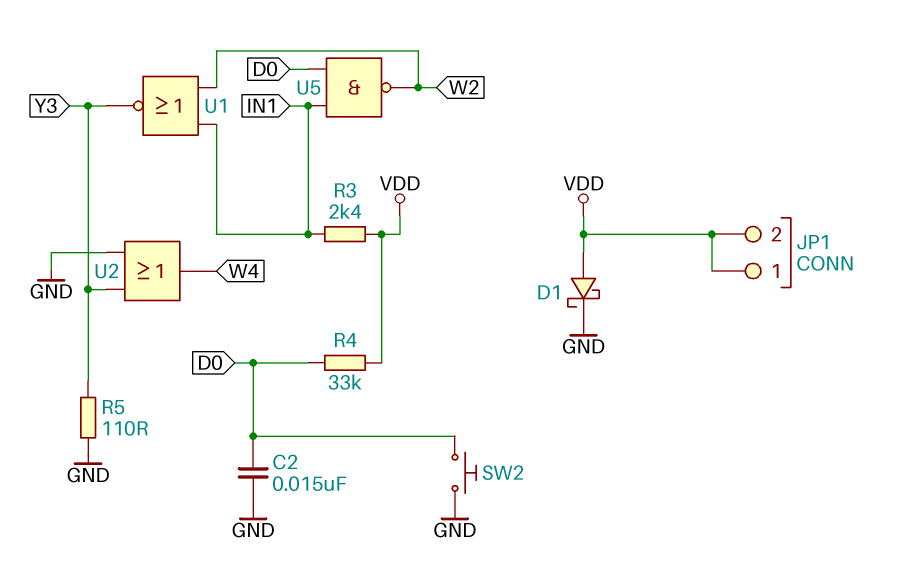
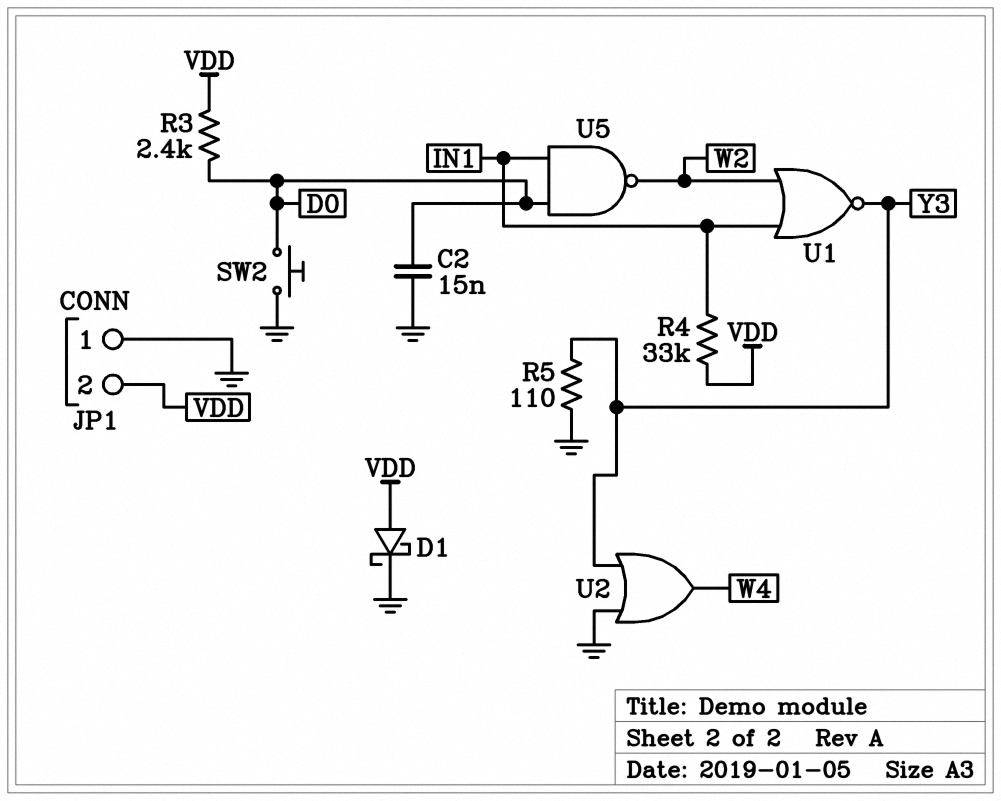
JP1 pin 1: VDD -> GND
R3: 2.4k (IN1, VDD) -> 2.4k (D0, VDD)
R4: 33k (D0, VDD) -> 33k (IN1, VDD)

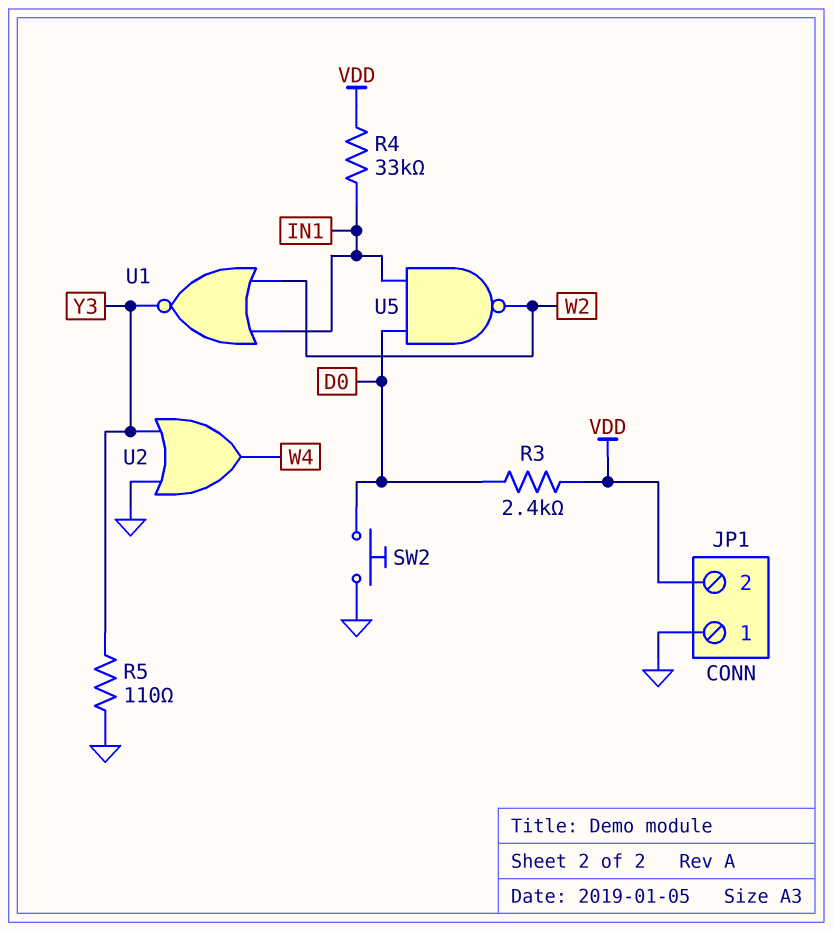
C2: 15nF (D0, GND) -> none
D1: schottky (A VDD, K GND) -> none

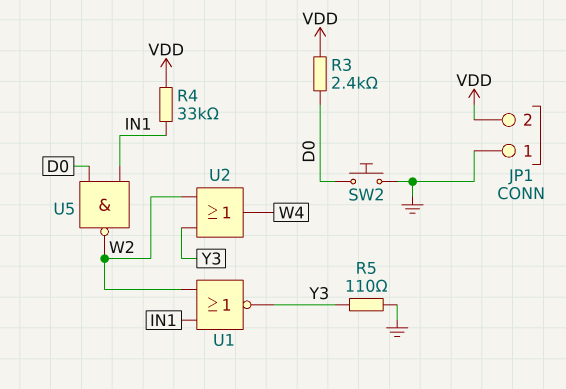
U2: OR (in GND, in Y3, out W4) -> OR (in W2, in Y3, out W4)

